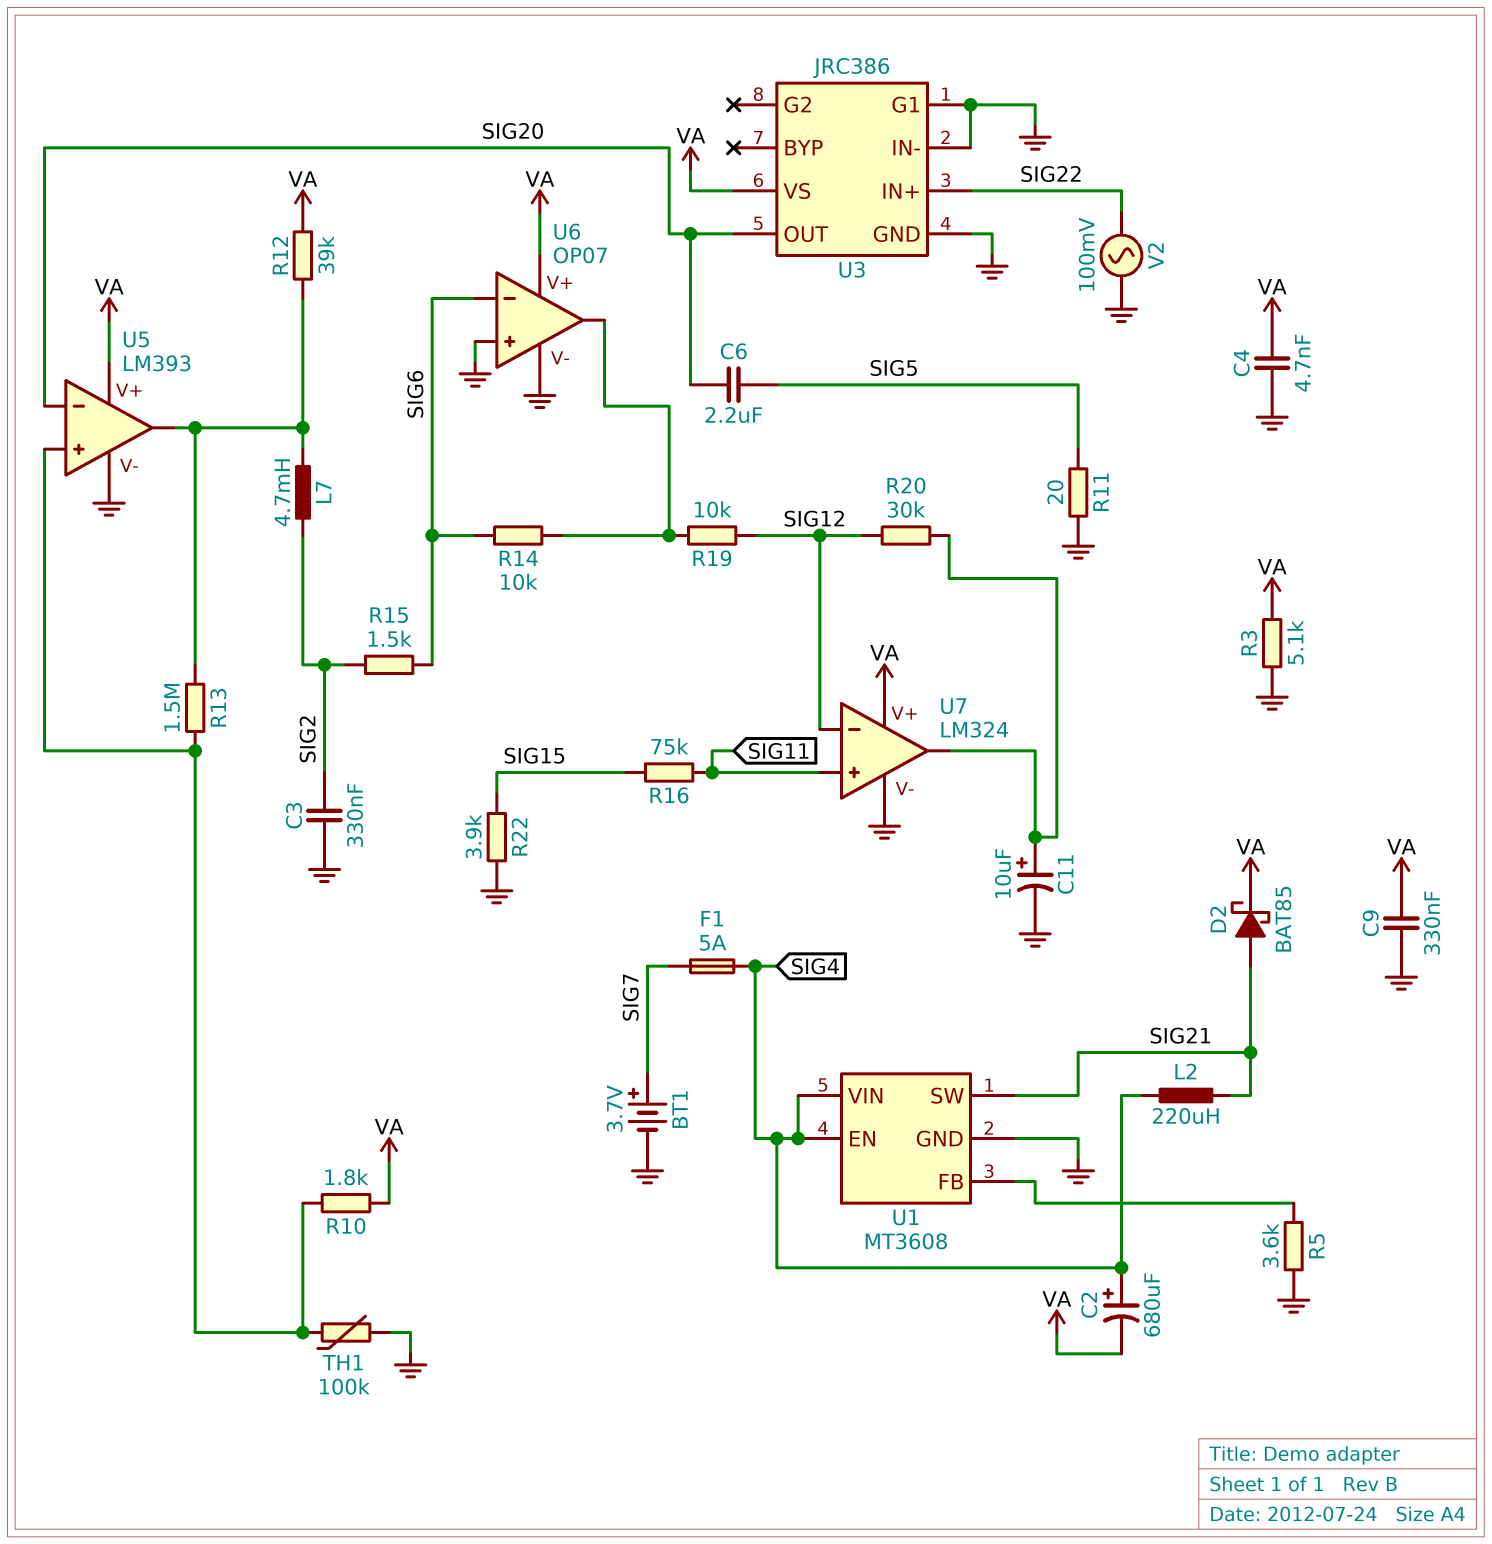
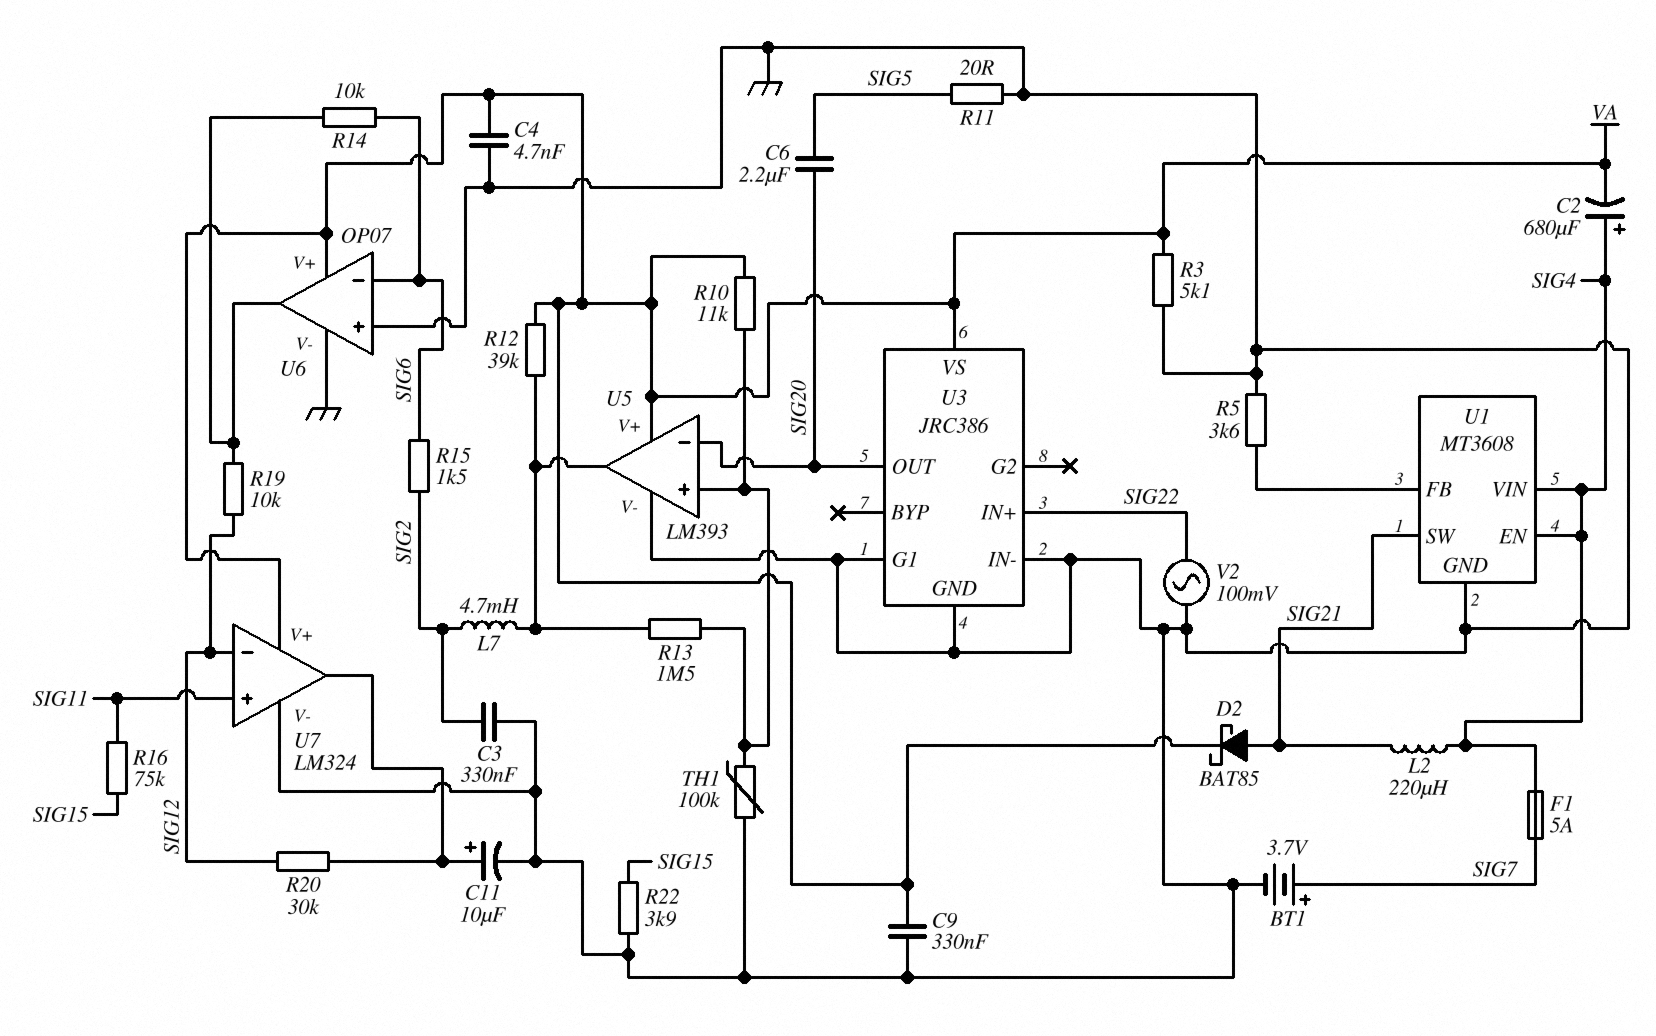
R10: 1.8k (U5/in+, VA) -> 11k (U5/in+, VA)

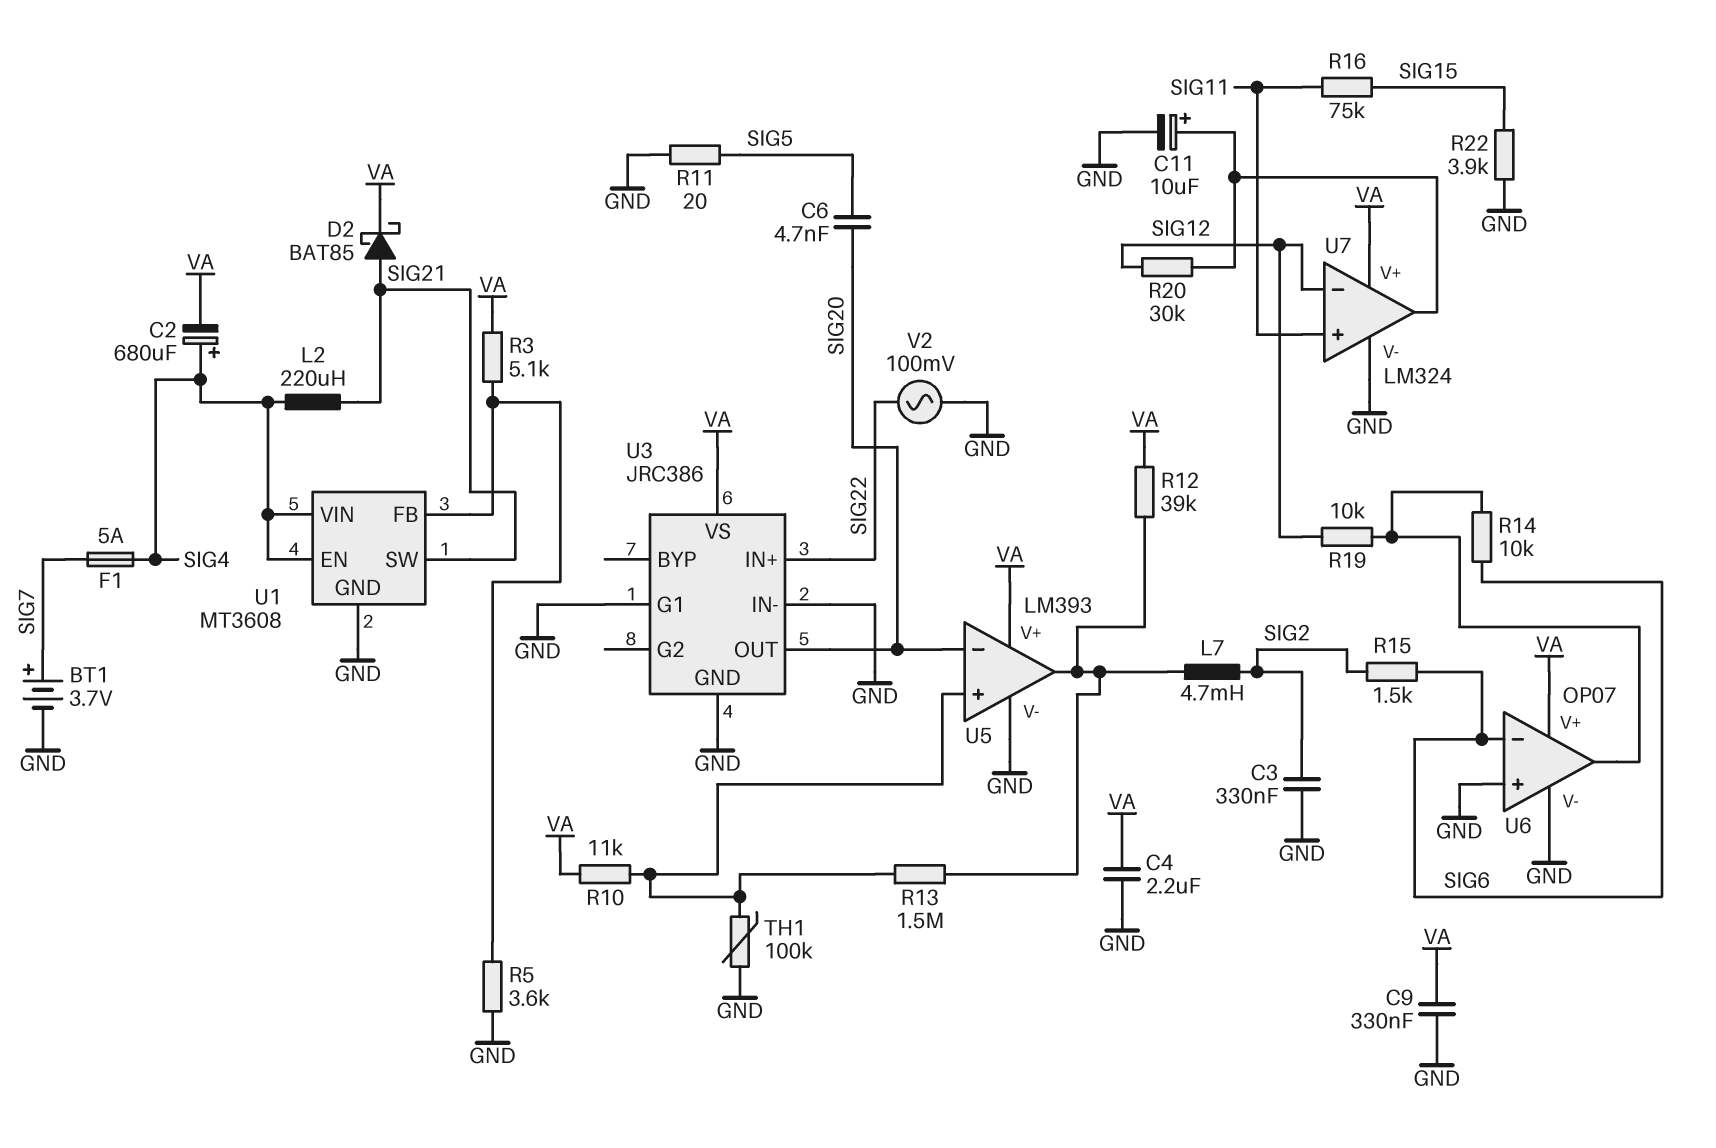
C4: 4.7nF (GND, VA) -> 2.2uF (GND, VA)
C6: 2.2uF (SIG5, SIG20) -> 4.7nF (SIG5, SIG20)
R3: 5.1k (GND, VA) -> 5.1k (U1/FB, VA)

